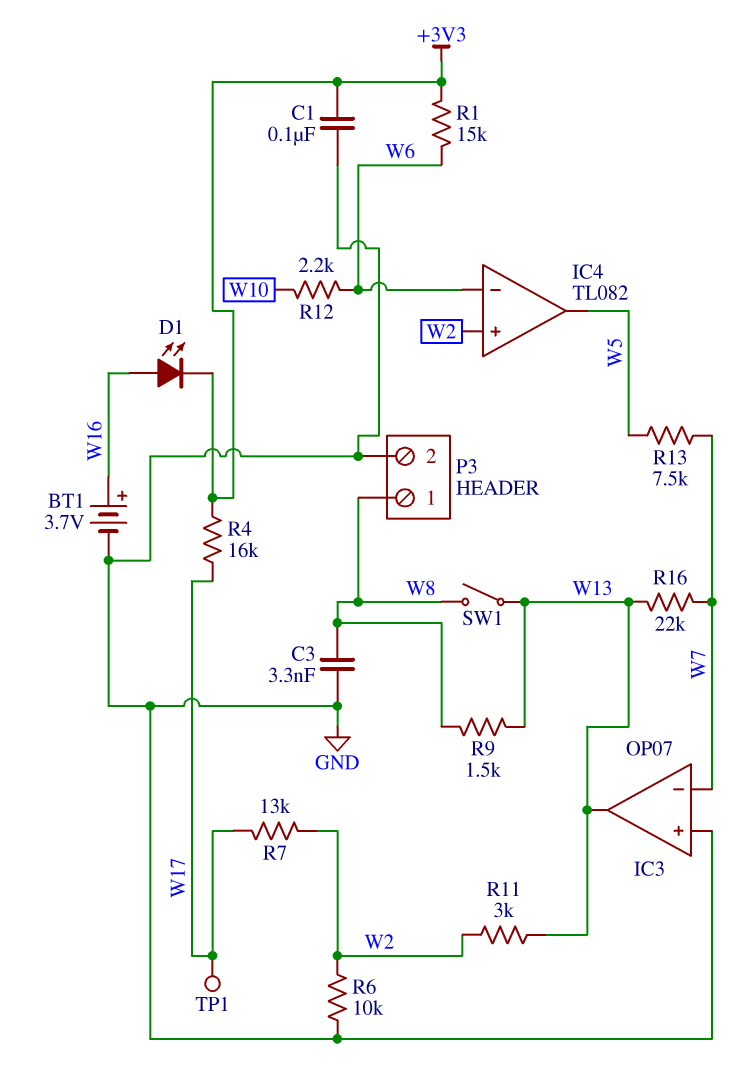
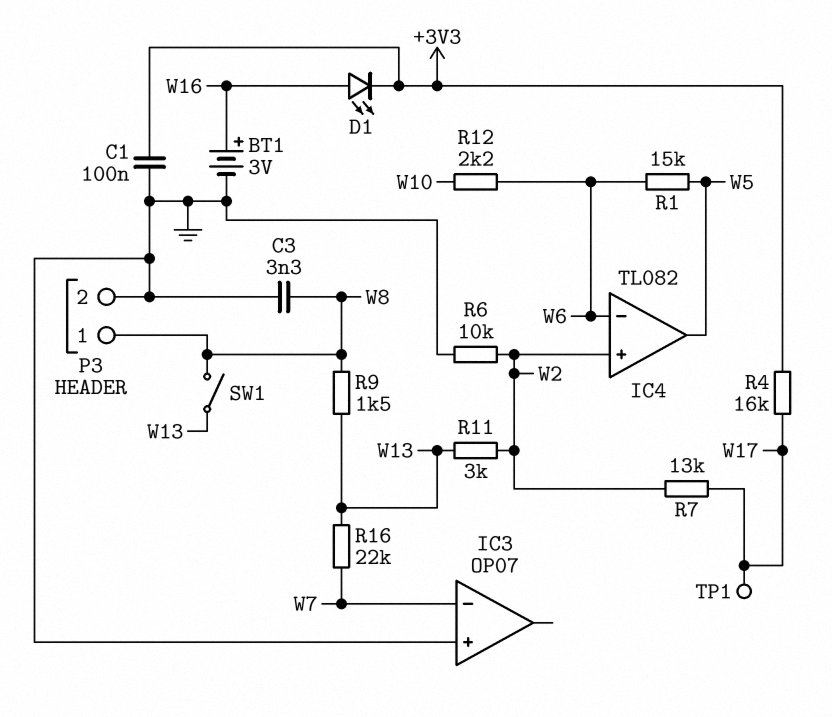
BT1: 3.7V (plus W16, minus GND) -> 3V (plus W16, minus GND)
IC3 pin out: W13 -> none
R1: 15k (+3V3, W6) -> 15k (W5, W6)
R13: 7.5k (W5, W7) -> none

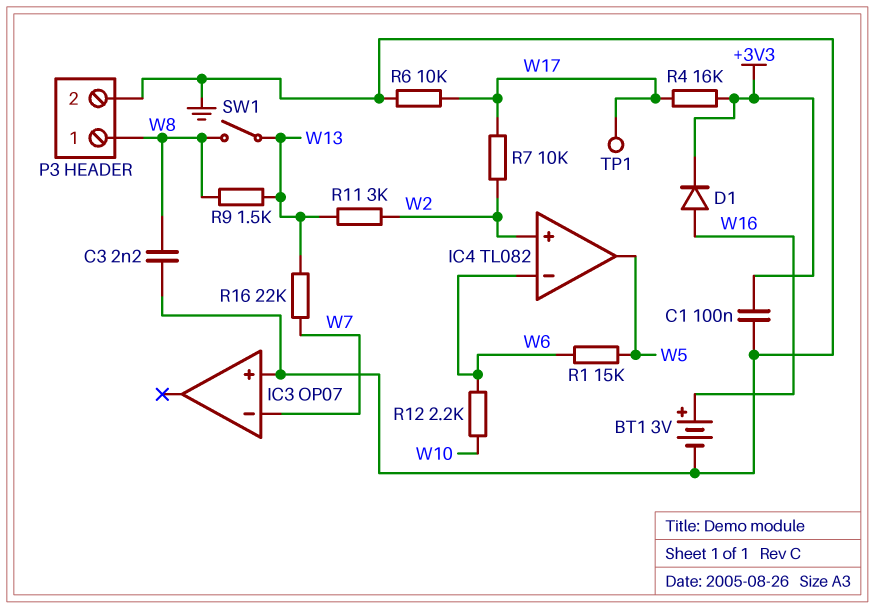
C3: 3.3nF (GND, W8) -> 2.2nF (GND, W8)
D1: LED (A W16, K +3V3) -> diode (A W16, K +3V3)
R6: 10k (GND, W2) -> 10k (GND, W17)
R7: 13k (W2, W17) -> 10k (W2, W17)

